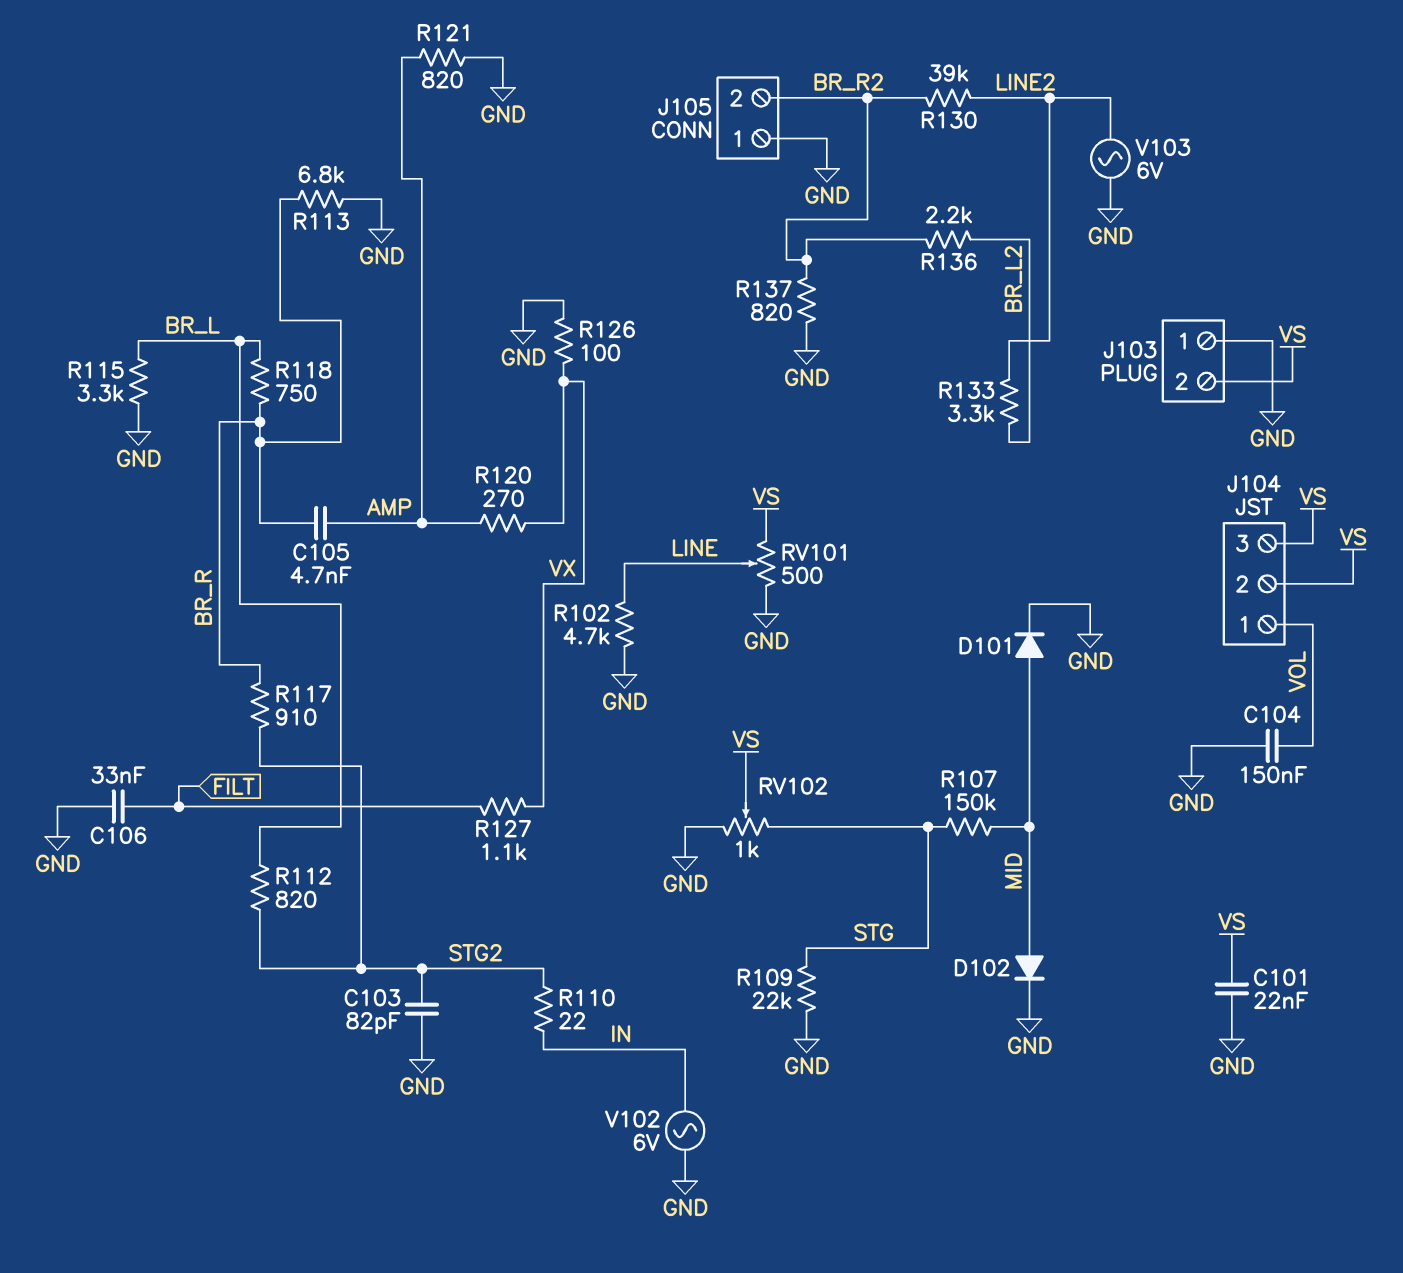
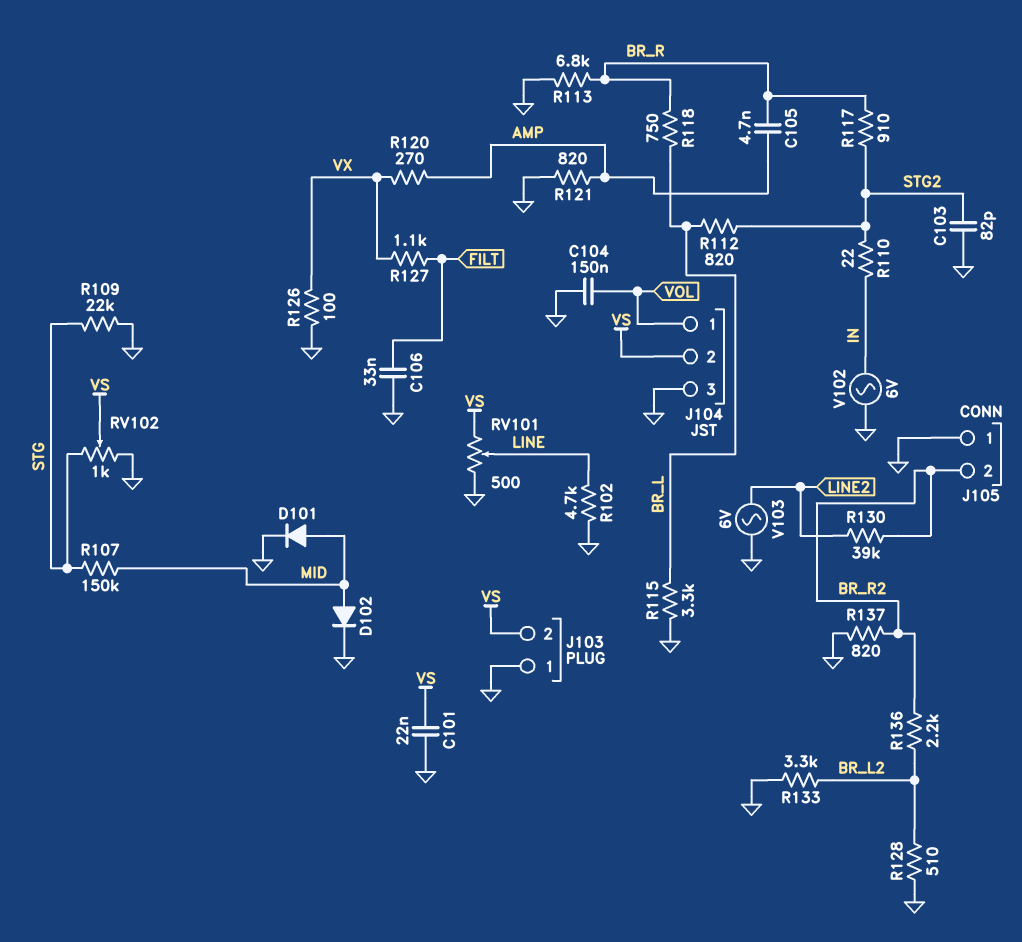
J104 pin 3: VS -> GND
R128: none -> 510 (BR_L2, GND)
R133: 3.3k (BR_L2, LINE2) -> 3.3k (BR_L2, GND)

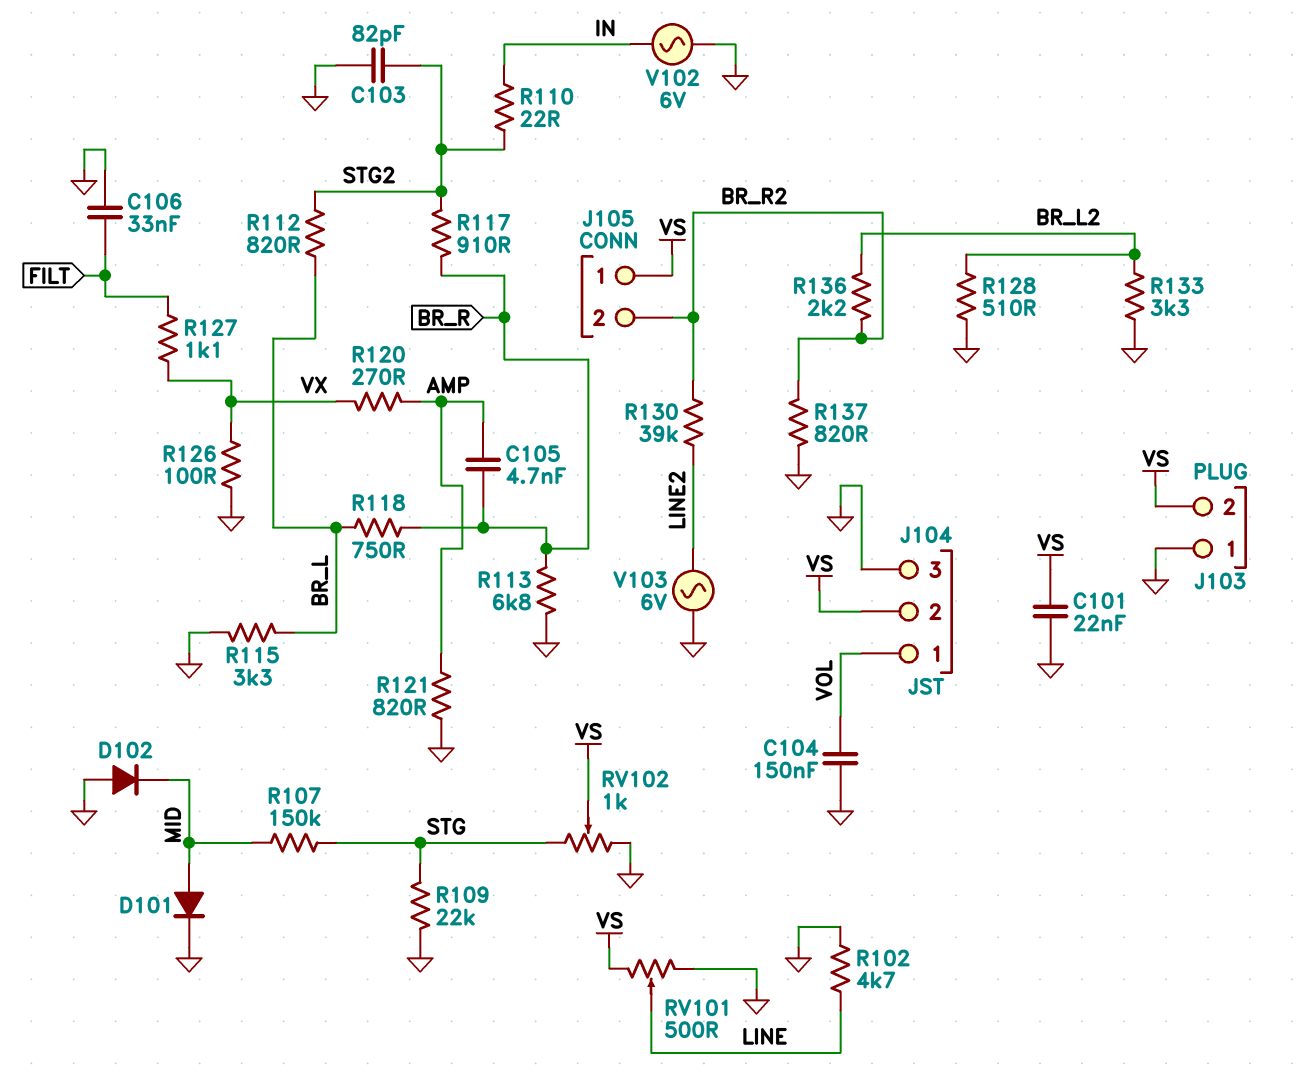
D102: diode (A MID, K GND) -> diode (A GND, K MID)
J105 pin 1: GND -> VS

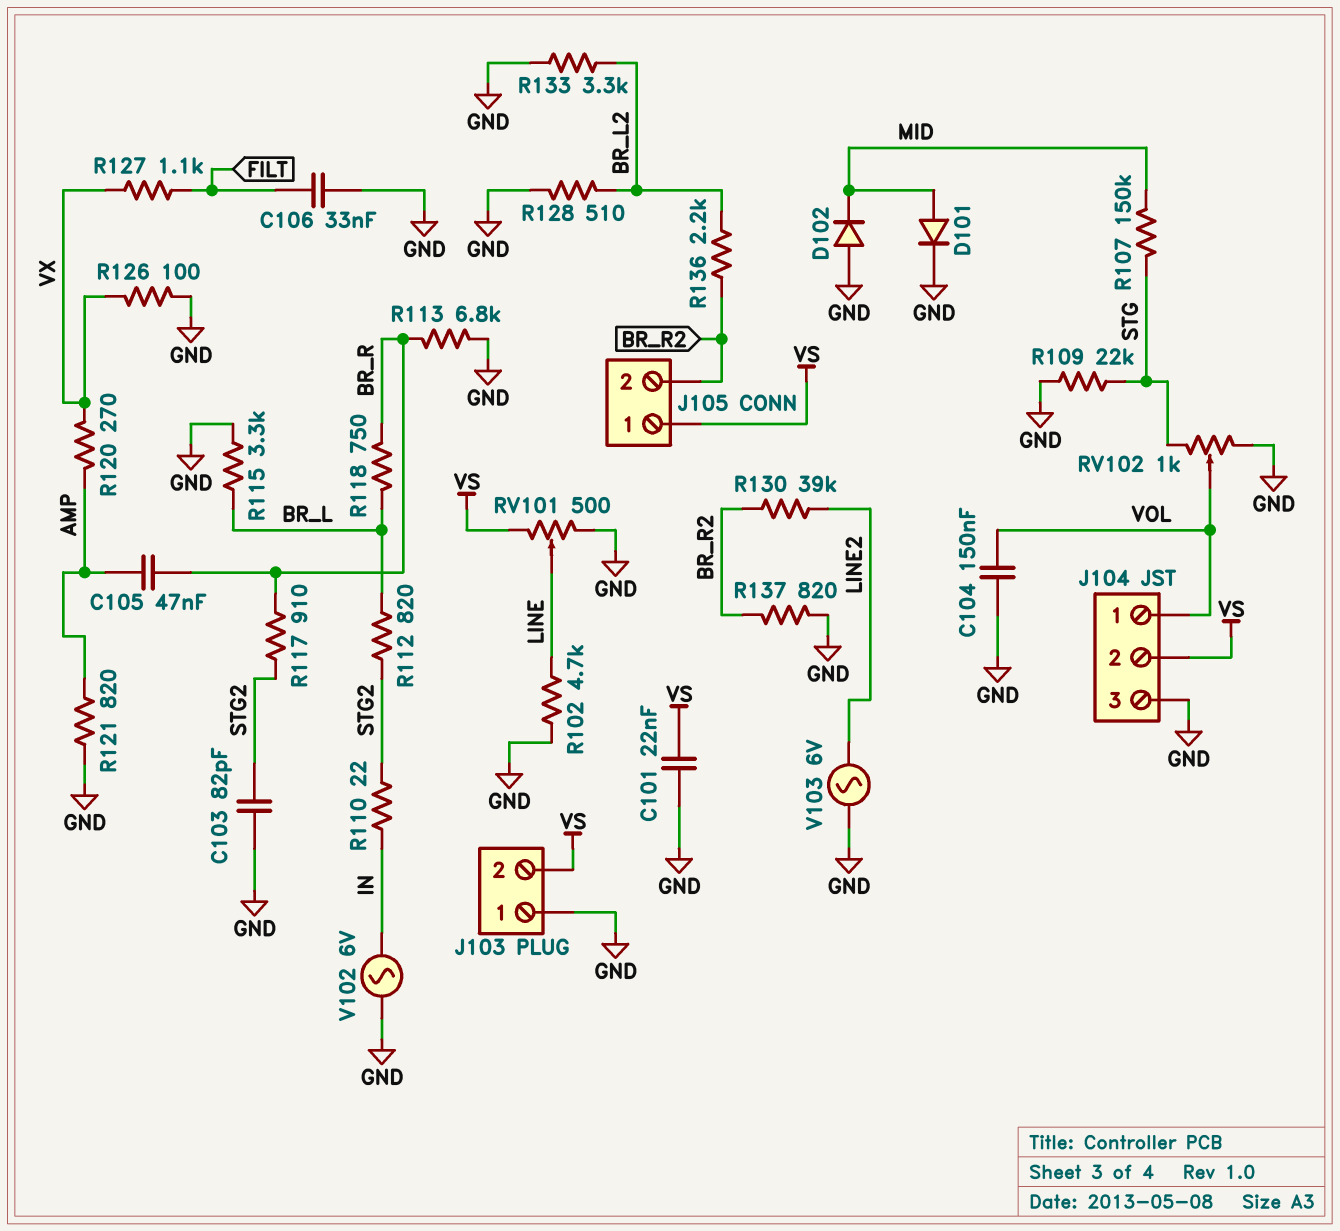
C105: 4.7nF (AMP, BR_R) -> 47nF (AMP, BR_R)
RV102: 1k (GND, STG, wiper VS) -> 1k (GND, STG, wiper VOL)

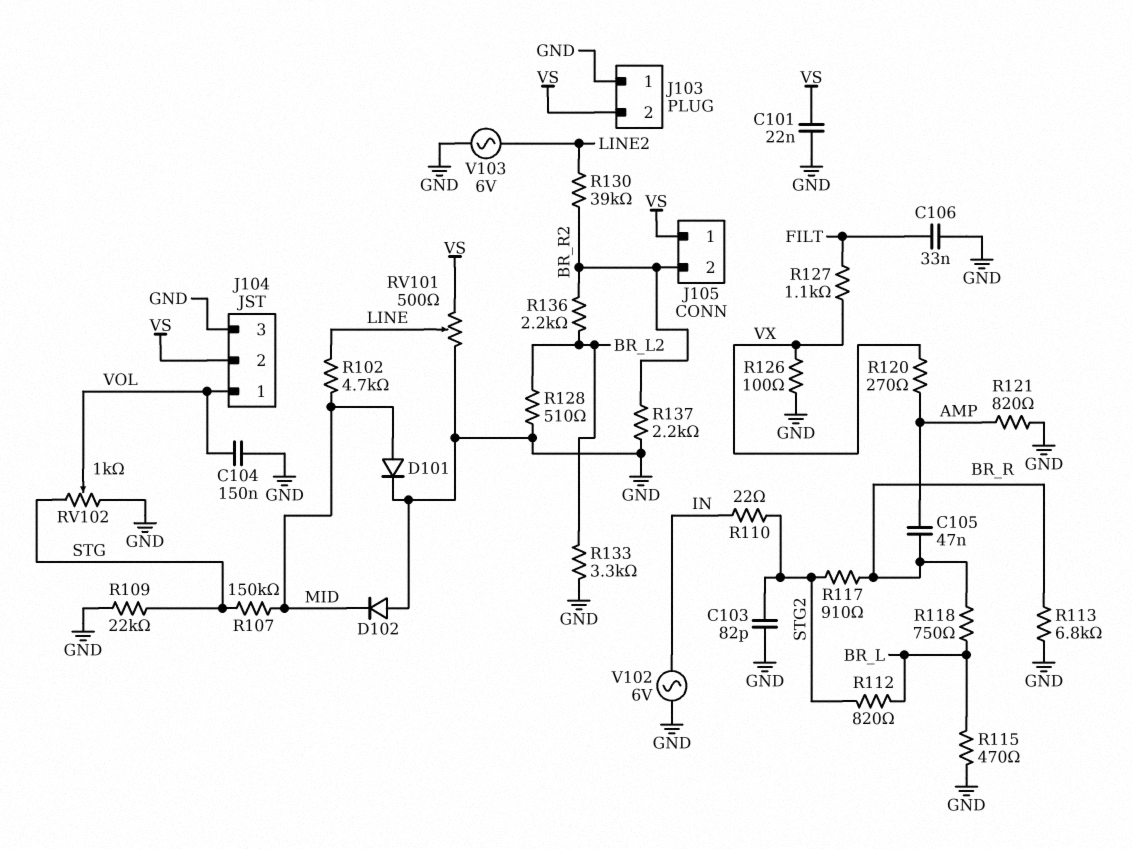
R102: 4.7k (GND, LINE) -> 4.7k (LINE, MID)
R115: 3.3k (BR_L, GND) -> 470 (BR_L, GND)
R137: 820 (BR_R2, GND) -> 2.2k (BR_R2, GND)

